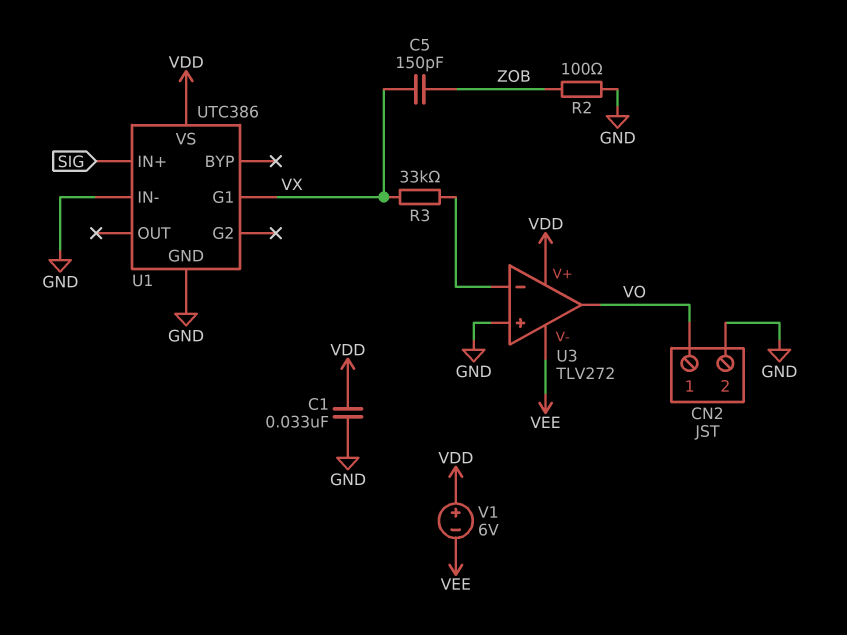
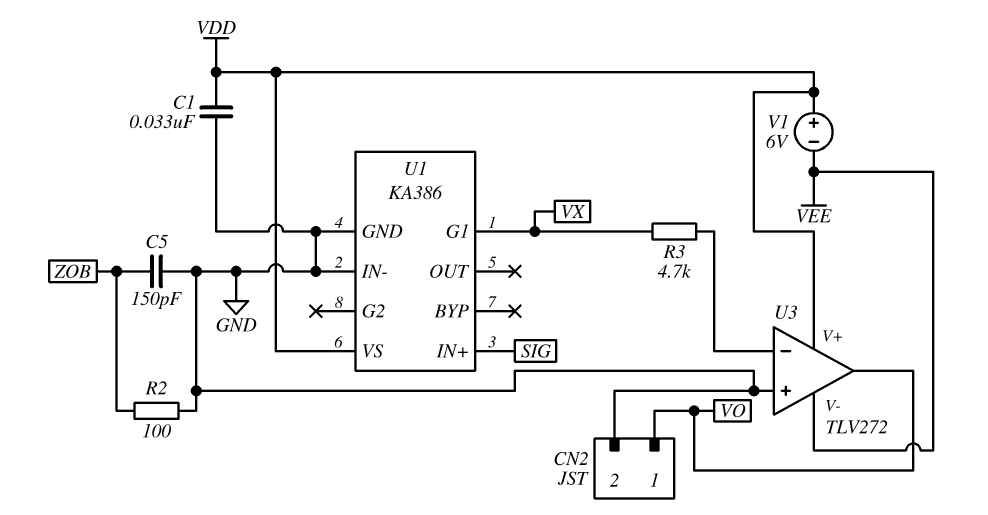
C5: 150pF (VX, ZOB) -> 150pF (GND, ZOB)
R3: 33k (U3/in-, VX) -> 4.7k (U3/in-, VX)
U1: UTC386 -> KA386

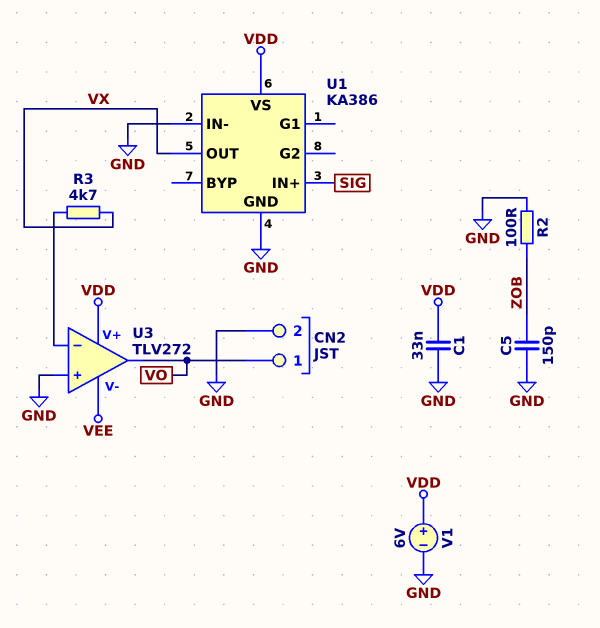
U1 pin G1: VX -> none
U1 pin OUT: none -> VX
V1: 6V (plus VDD, minus VEE) -> 6V (plus VDD, minus GND)

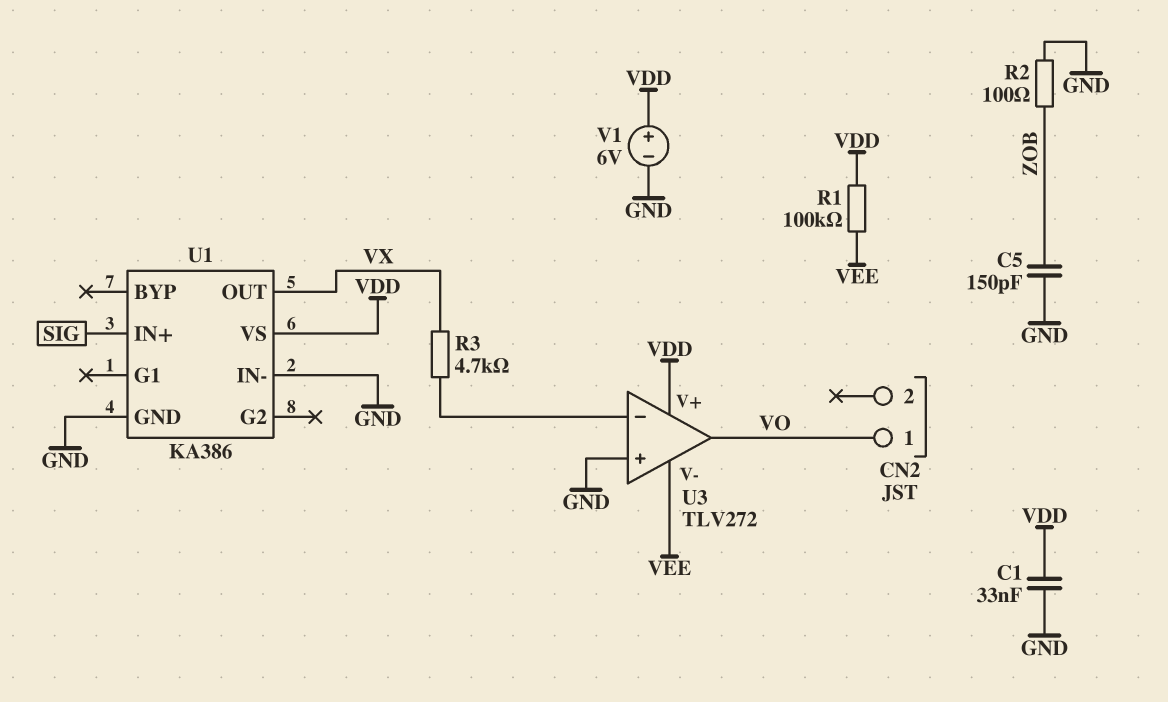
CN2 pin 2: GND -> none
R1: none -> 100k (VDD, VEE)

